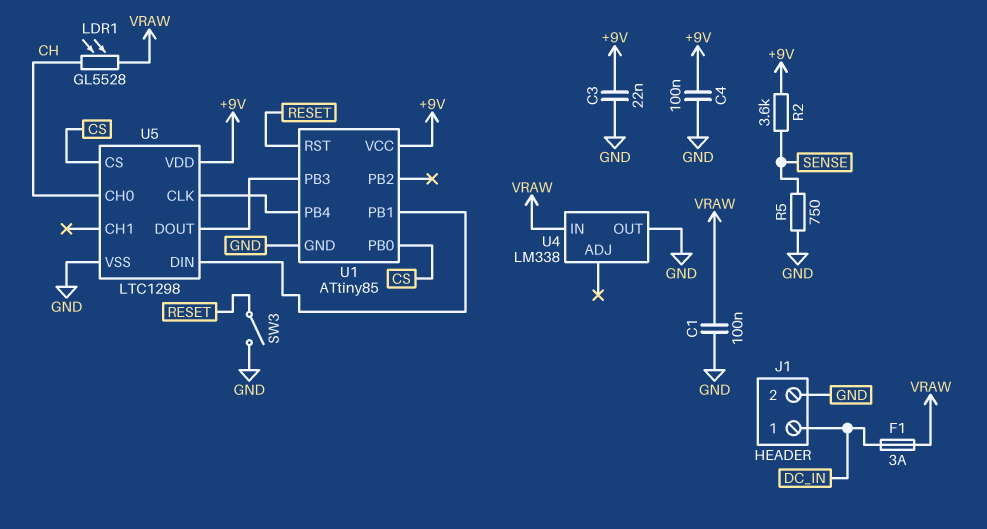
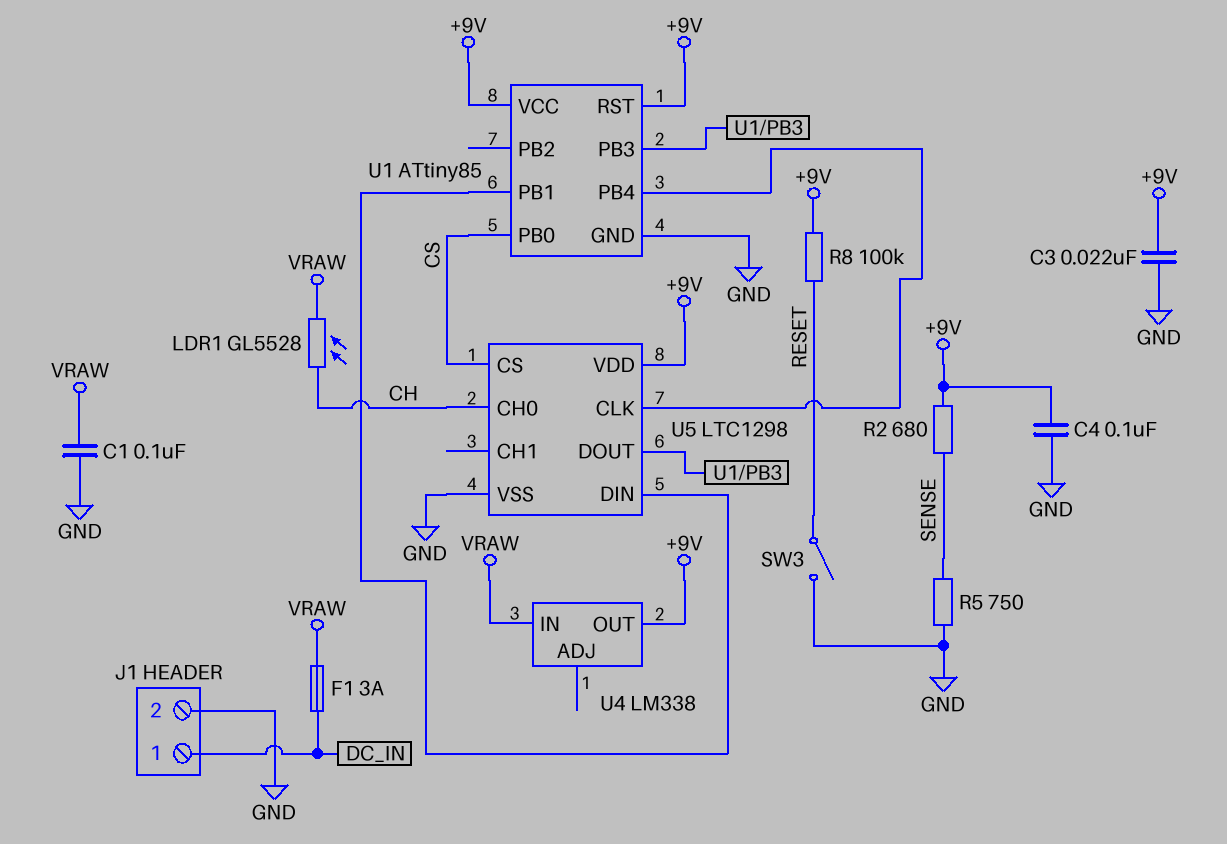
R2: 3.6k (+9V, SENSE) -> 680 (+9V, SENSE)
R8: none -> 100k (+9V, RESET)
U1 pin RST: RESET -> +9V
U4 pin OUT: GND -> +9V

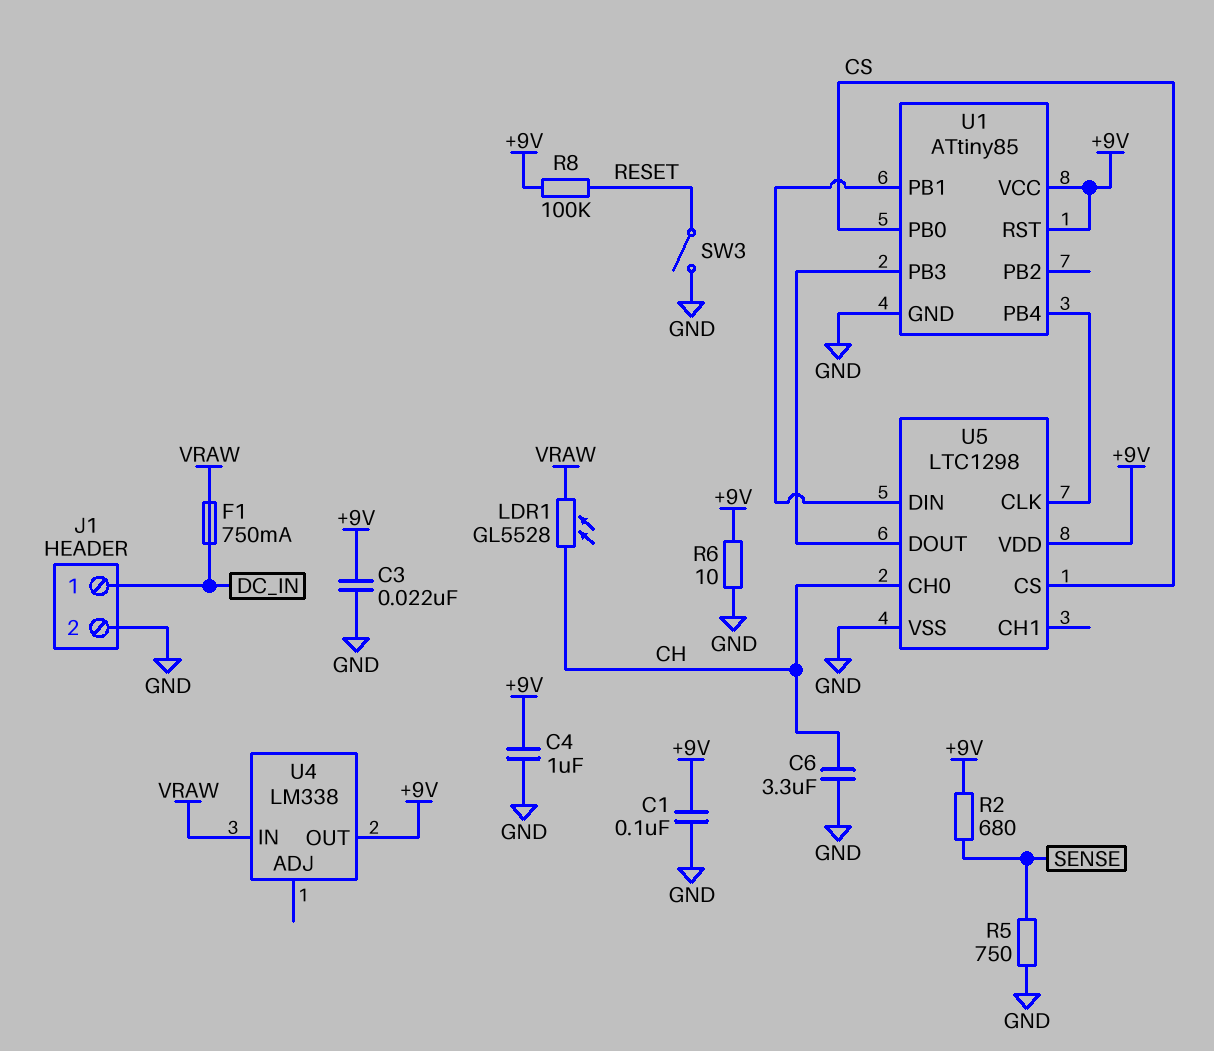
C1: 100nF (GND, VRAW) -> 100nF (+9V, GND)
C4: 100nF (+9V, GND) -> 1uF (+9V, GND)
C6: none -> 3.3uF (CH, GND)
F1: 3A (DC_IN, VRAW) -> 750mA (DC_IN, VRAW)
R6: none -> 10 (+9V, GND)

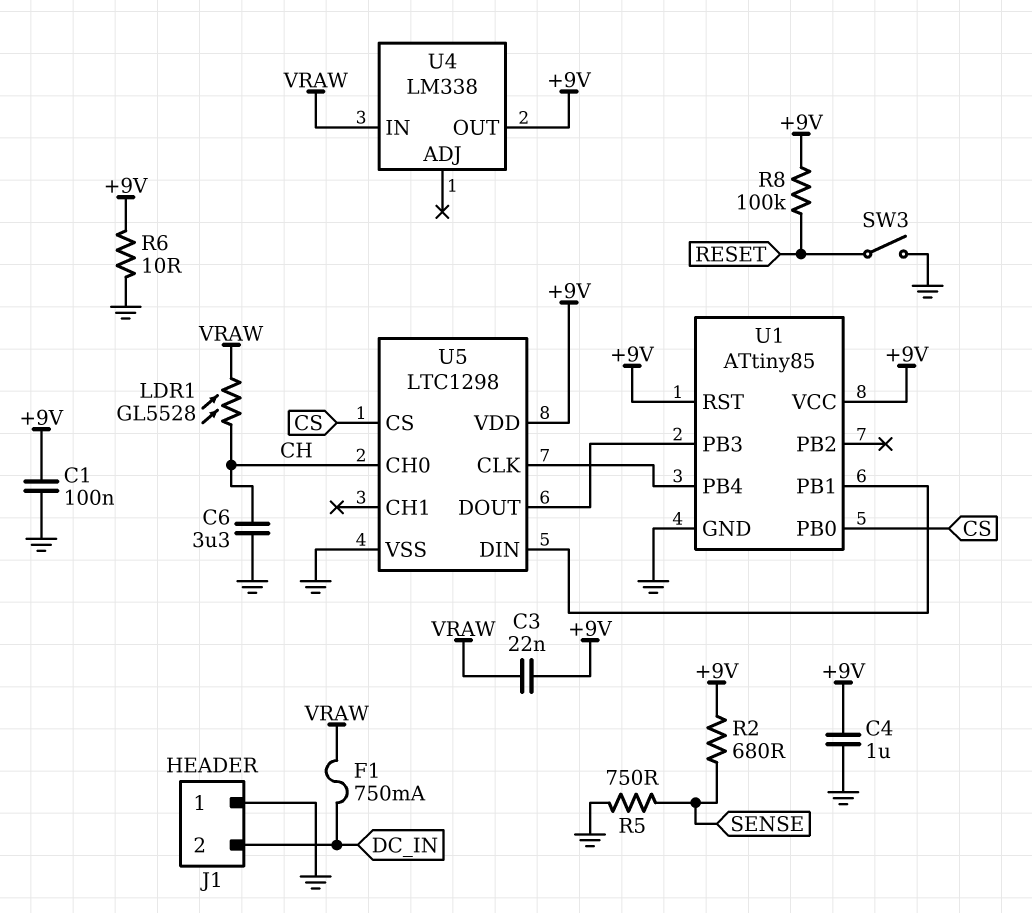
C3: 22nF (+9V, GND) -> 22nF (+9V, VRAW)
J1 pin 1: DC_IN -> GND
J1 pin 2: GND -> DC_IN

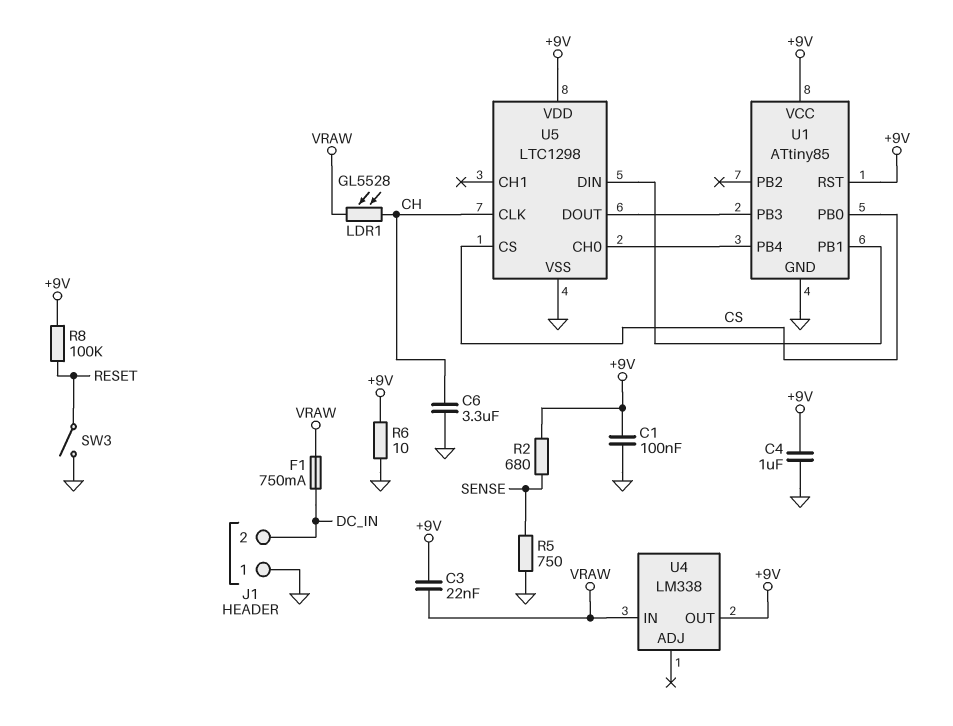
U5 pin CH0: CH -> U1/PB4
U5 pin CLK: U1/PB4 -> CH

